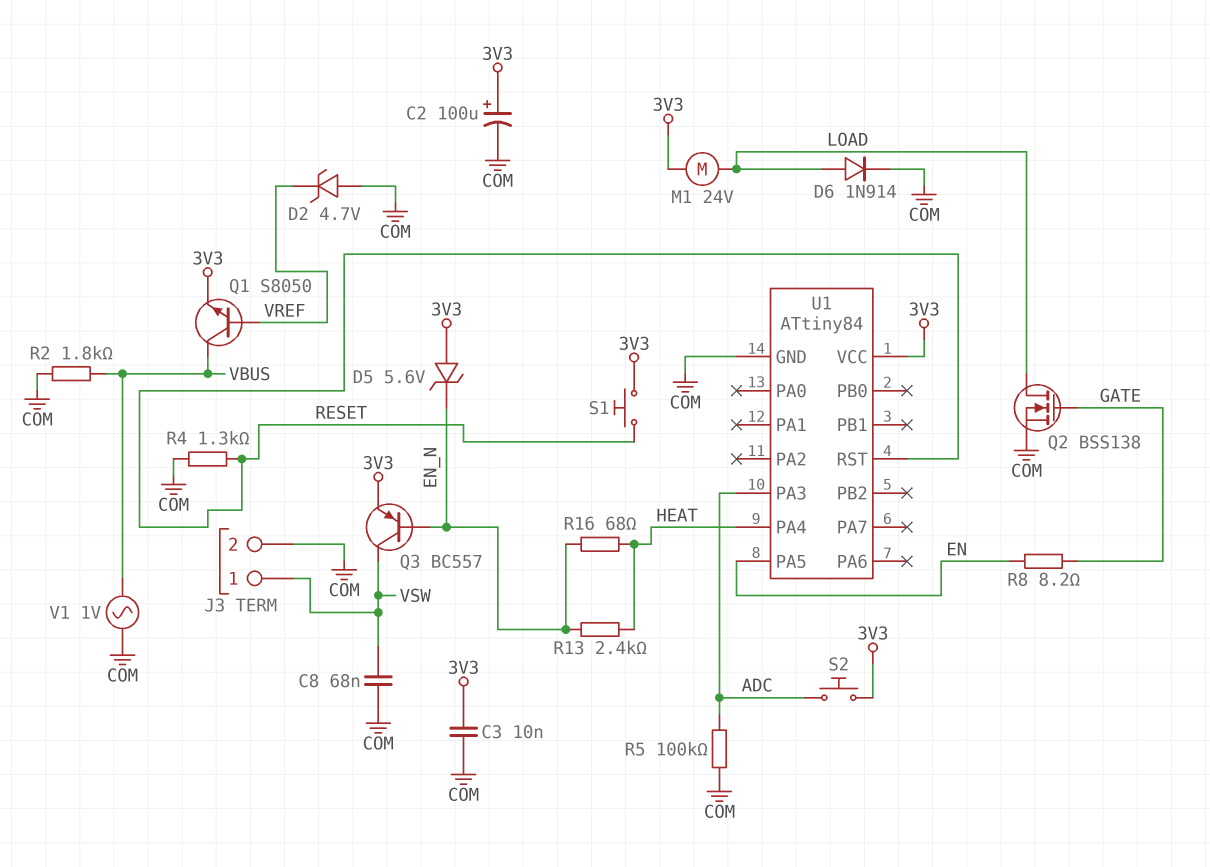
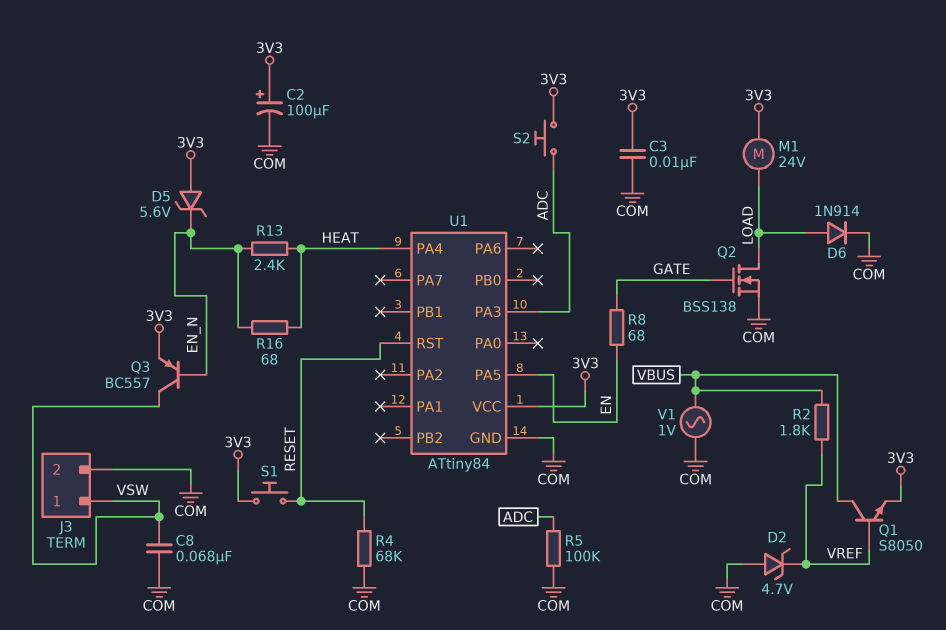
R2: 1.8k (COM, VBUS) -> 1.8k (VBUS, VREF)
R4: 1.3k (COM, RESET) -> 68k (COM, RESET)
R8: 8.2 (EN, GATE) -> 68 (EN, GATE)

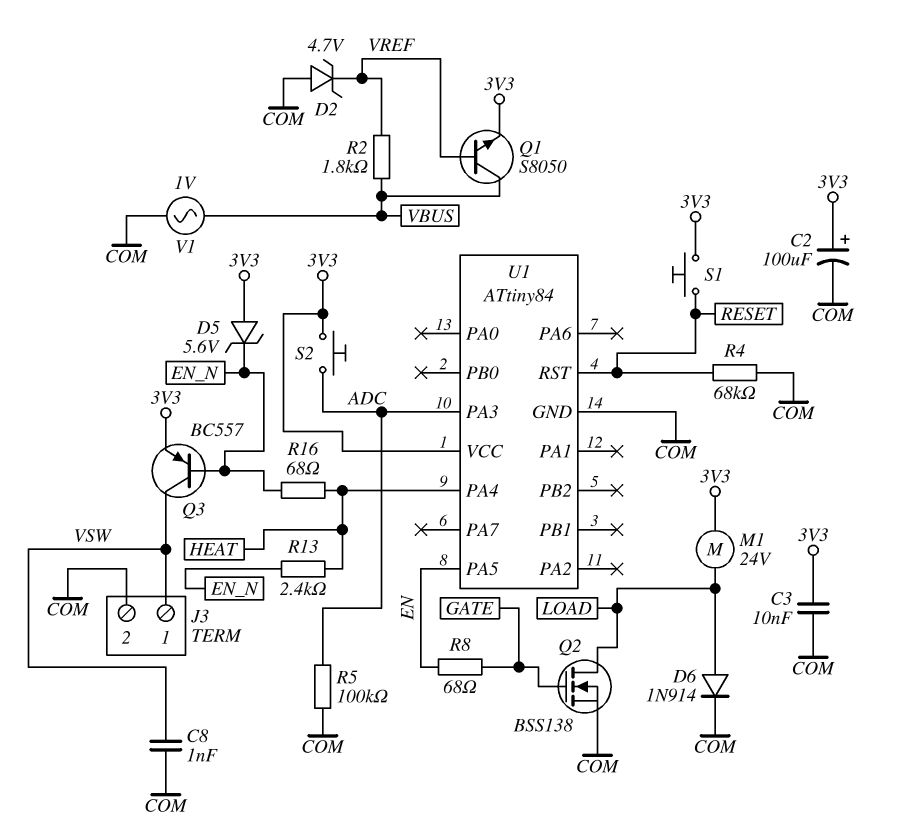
C8: 68nF (COM, VSW) -> 1nF (COM, VSW)

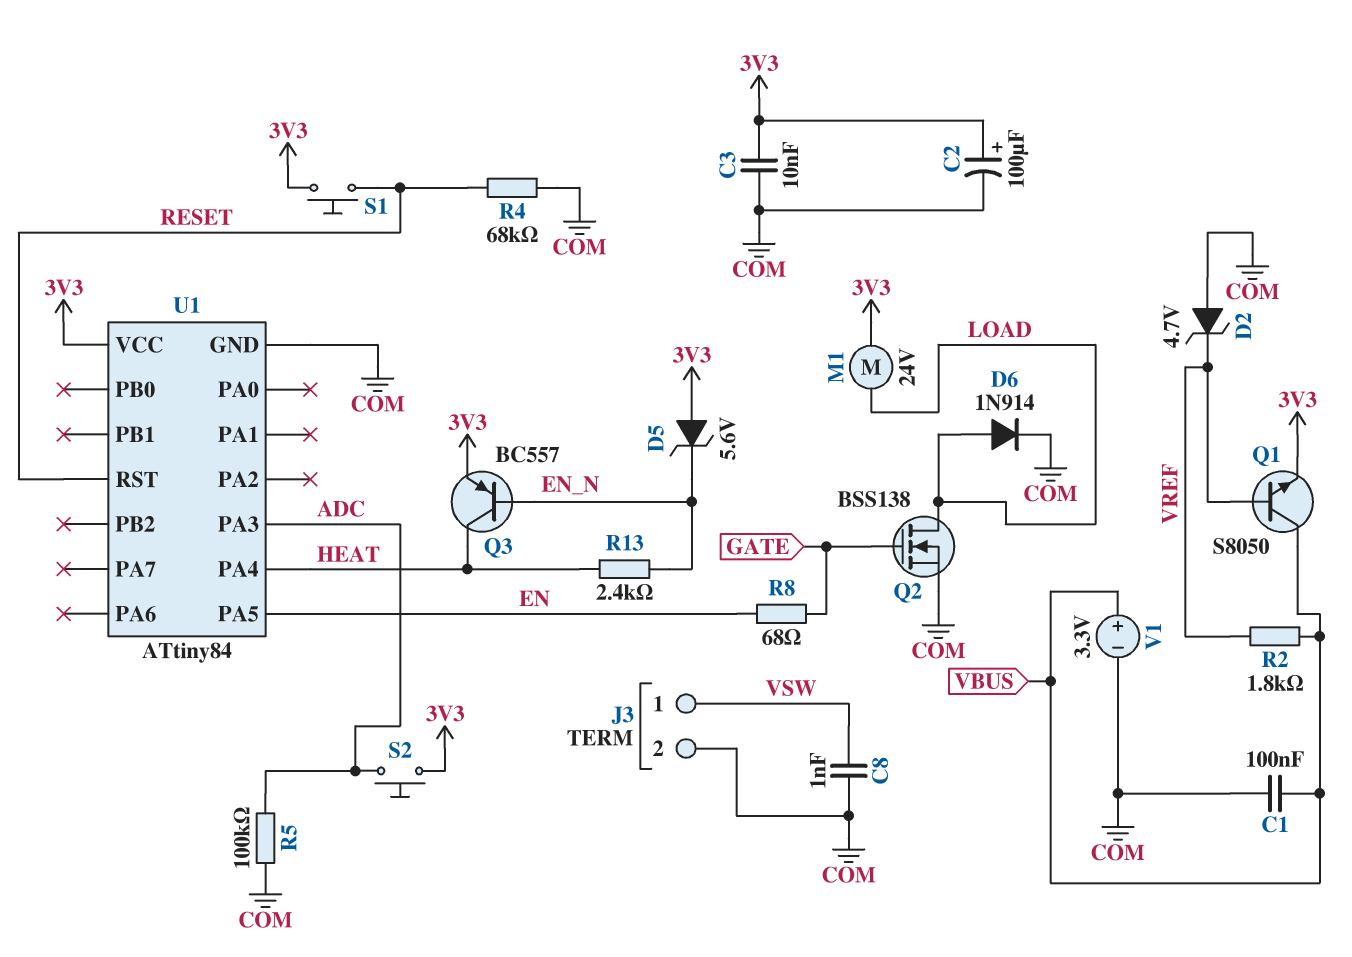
C1: none -> 100nF (COM, VBUS)
Q3: PNP BC557 (B EN_N, C VSW, E 3V3) -> PNP BC557 (B EN_N, C HEAT, E 3V3)
R16: 68 (EN_N, HEAT) -> none
V1: AC 1V (COM, VBUS) -> 3.3V (plus VBUS, minus COM)

